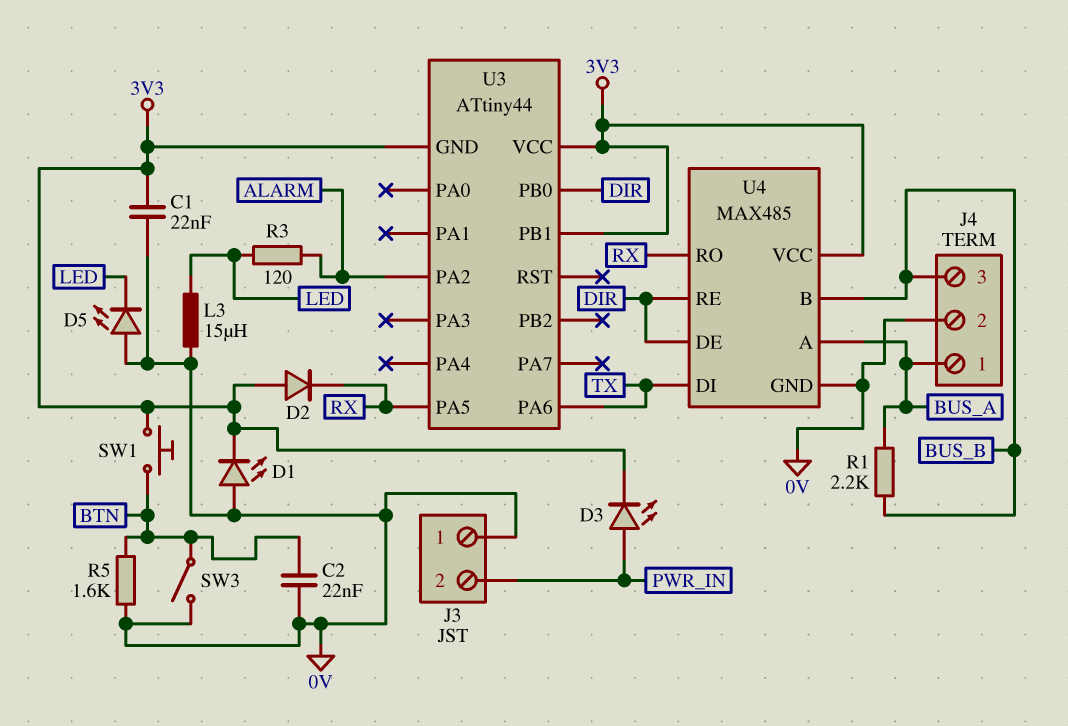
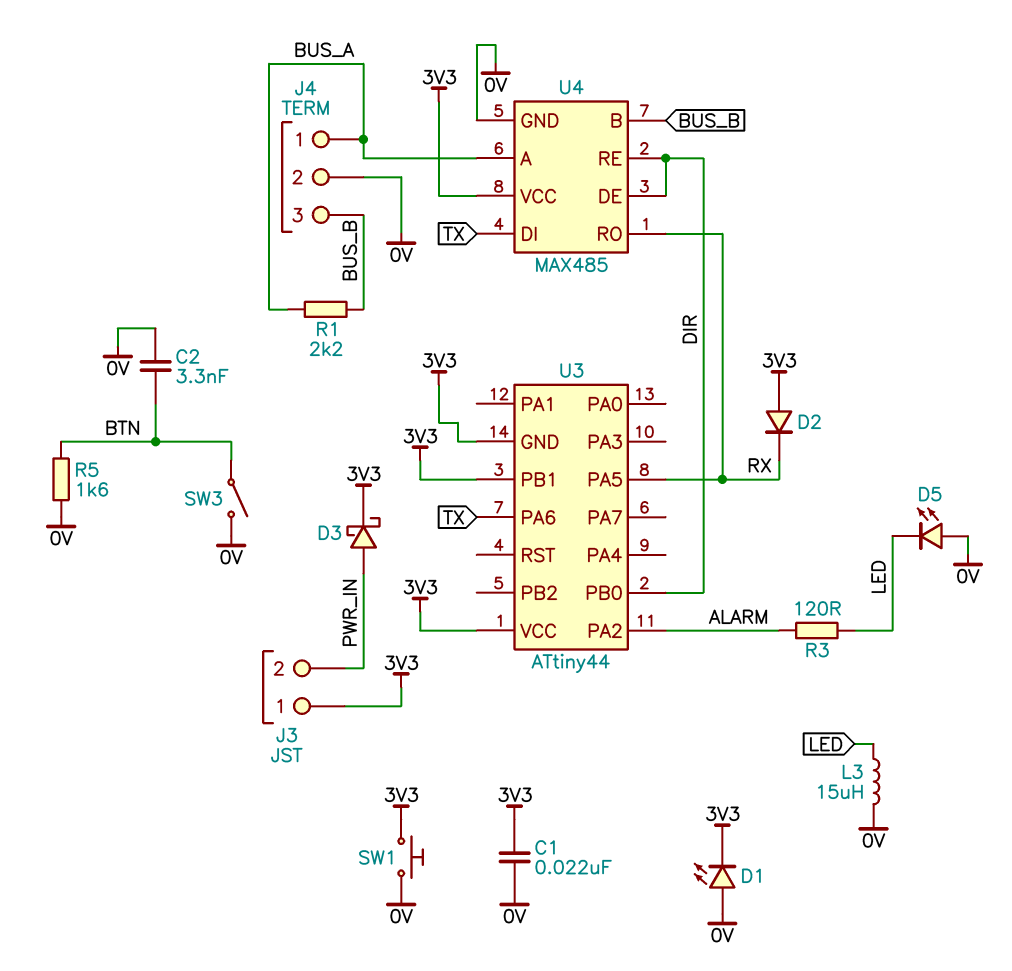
C2: 22nF (0V, BTN) -> 3.3nF (0V, BTN)
D3: LED (A PWR_IN, K 3V3) -> schottky (A PWR_IN, K 3V3)
J3 pin 1: 0V -> 3V3
SW1: button (3V3, BTN) -> button (0V, 3V3)

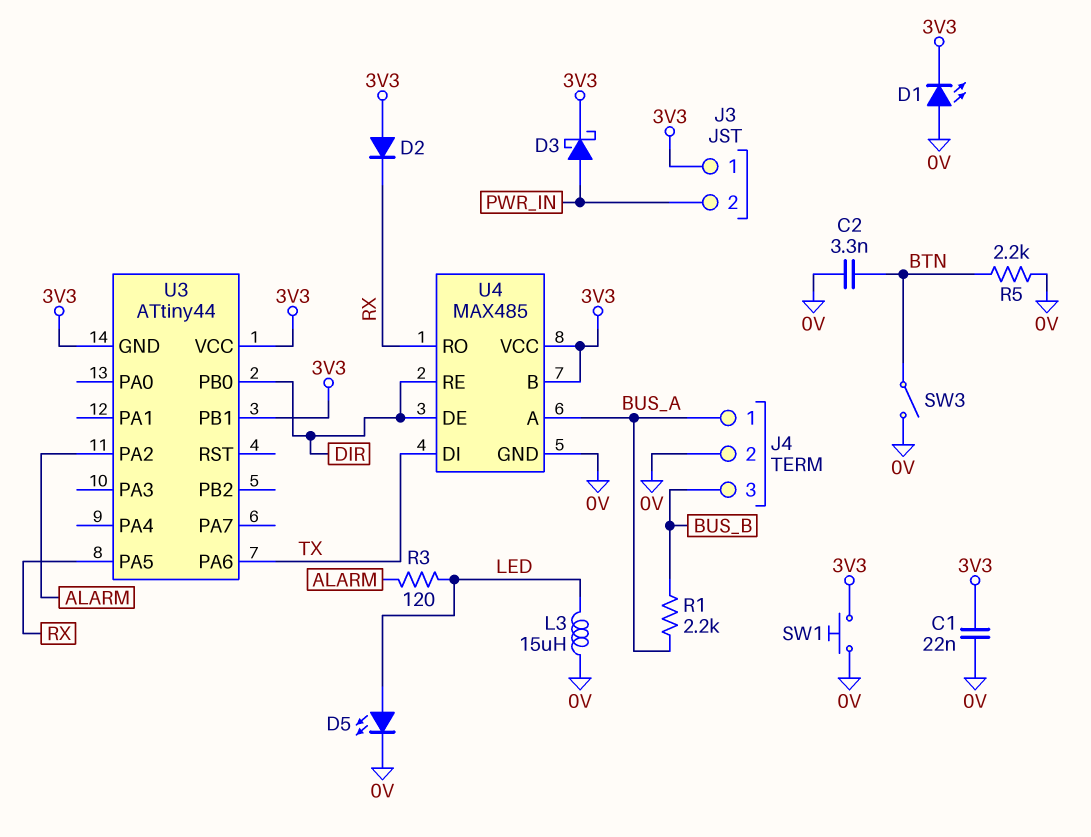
D5: LED (A 0V, K LED) -> LED (A LED, K 0V)
R5: 1.6k (0V, BTN) -> 2.2k (0V, BTN)
U4 pin B: BUS_B -> 3V3

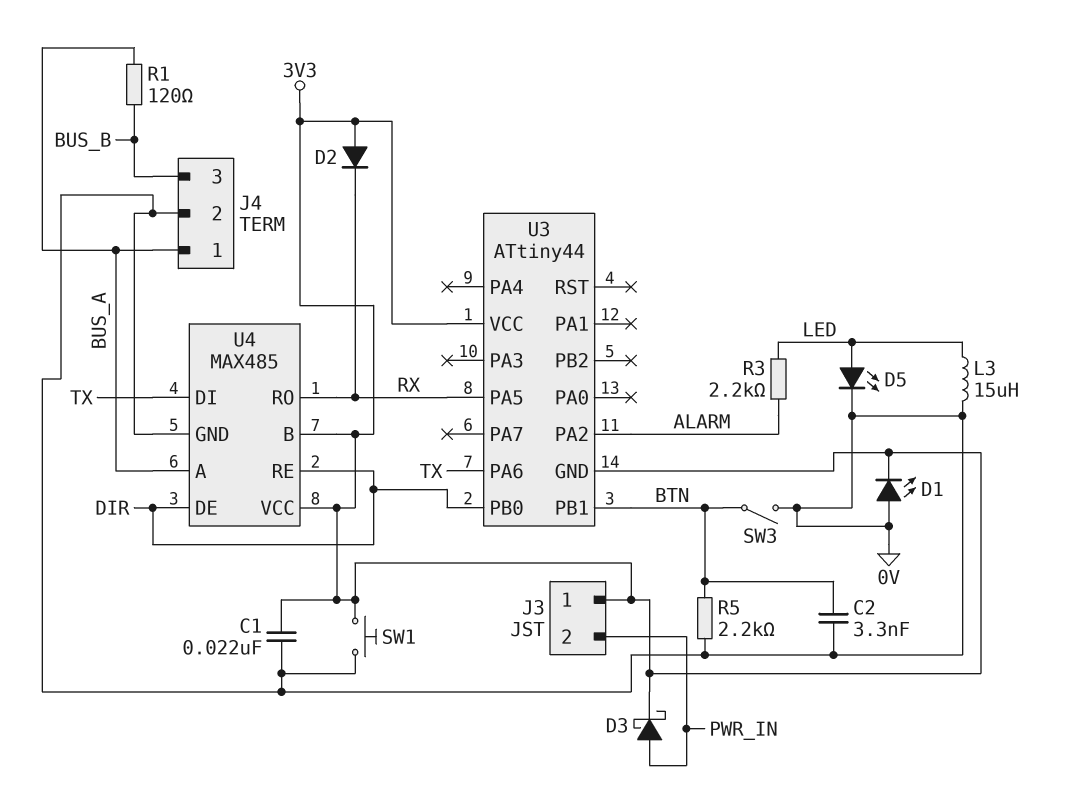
R1: 2.2k (BUS_A, BUS_B) -> 120 (BUS_A, BUS_B)
R3: 120 (ALARM, LED) -> 2.2k (ALARM, LED)
U3 pin PB1: 3V3 -> BTN

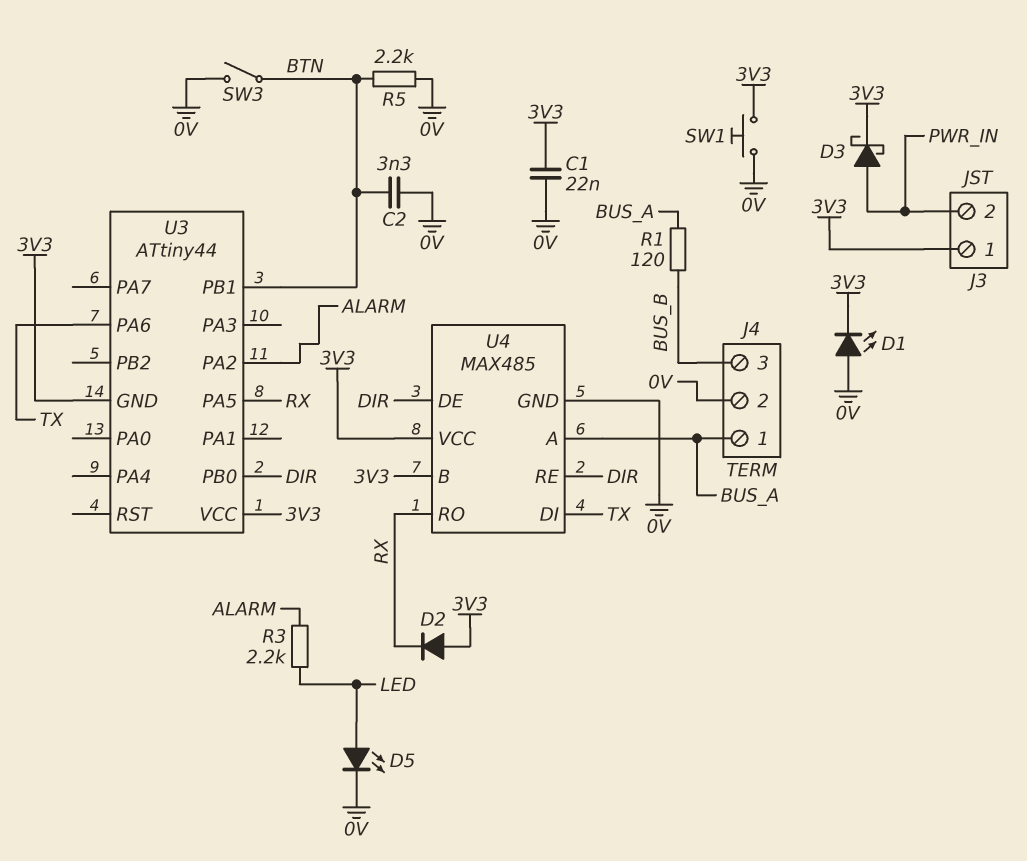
L3: 15uH (0V, LED) -> none

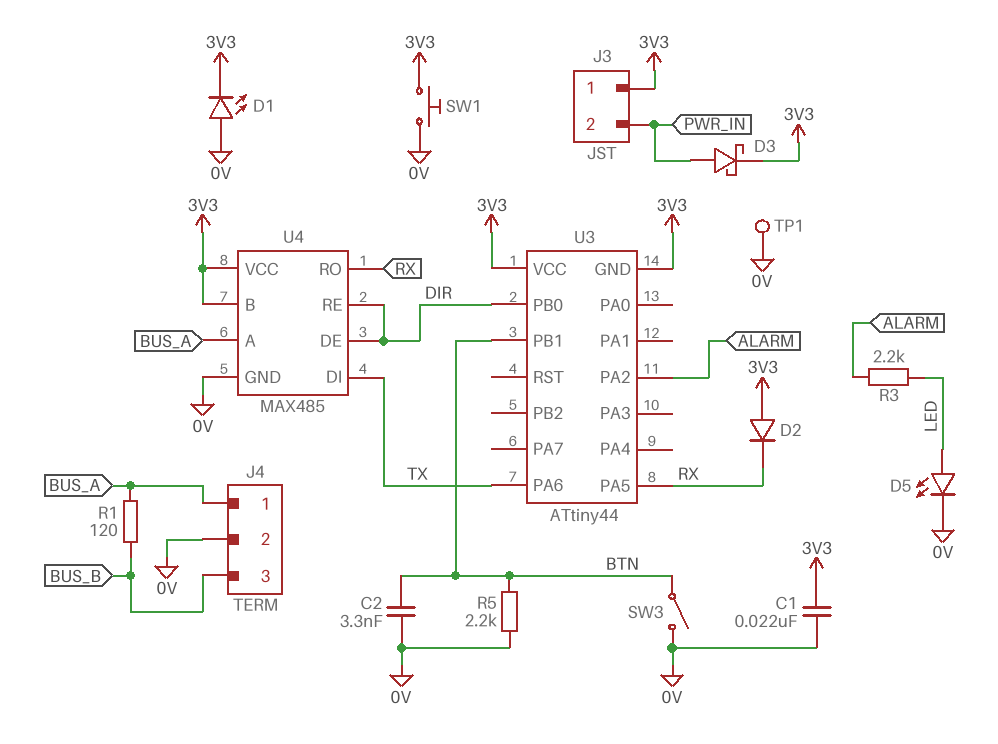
TP1: none -> test point (0V)

